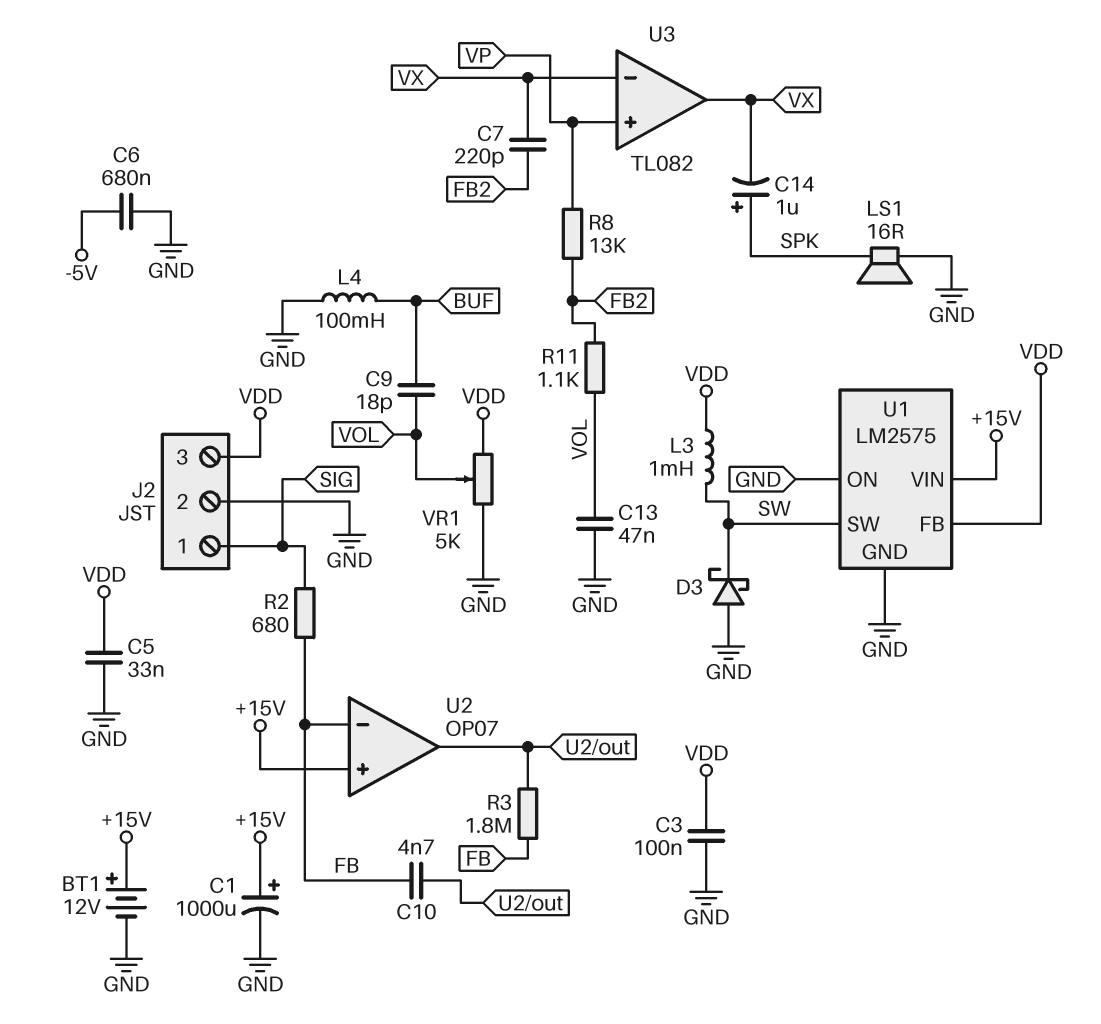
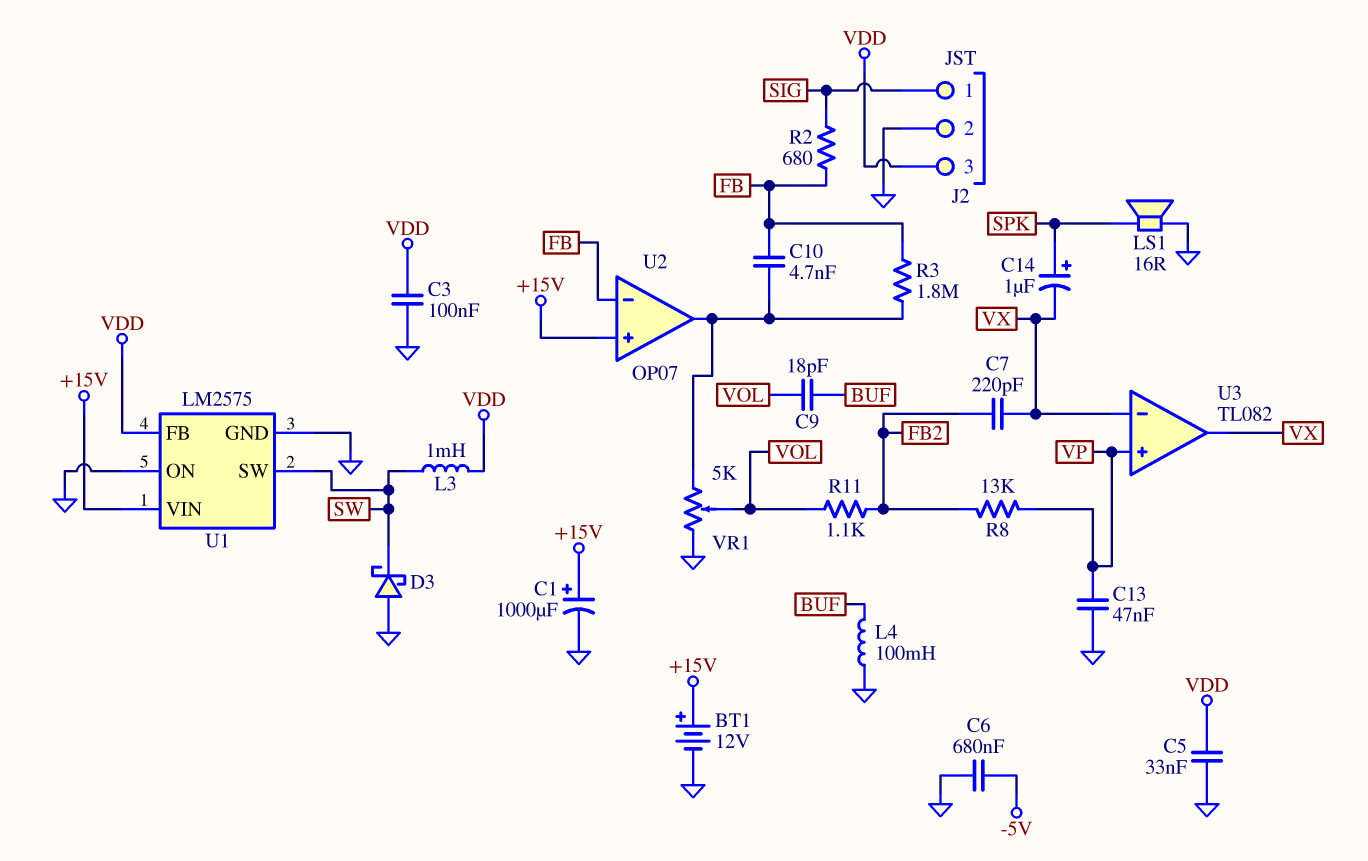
C13: 47nF (GND, VOL) -> 47nF (GND, VP)
VR1: 5k (GND, VDD, wiper VOL) -> 5k (GND, U2/out, wiper VOL)

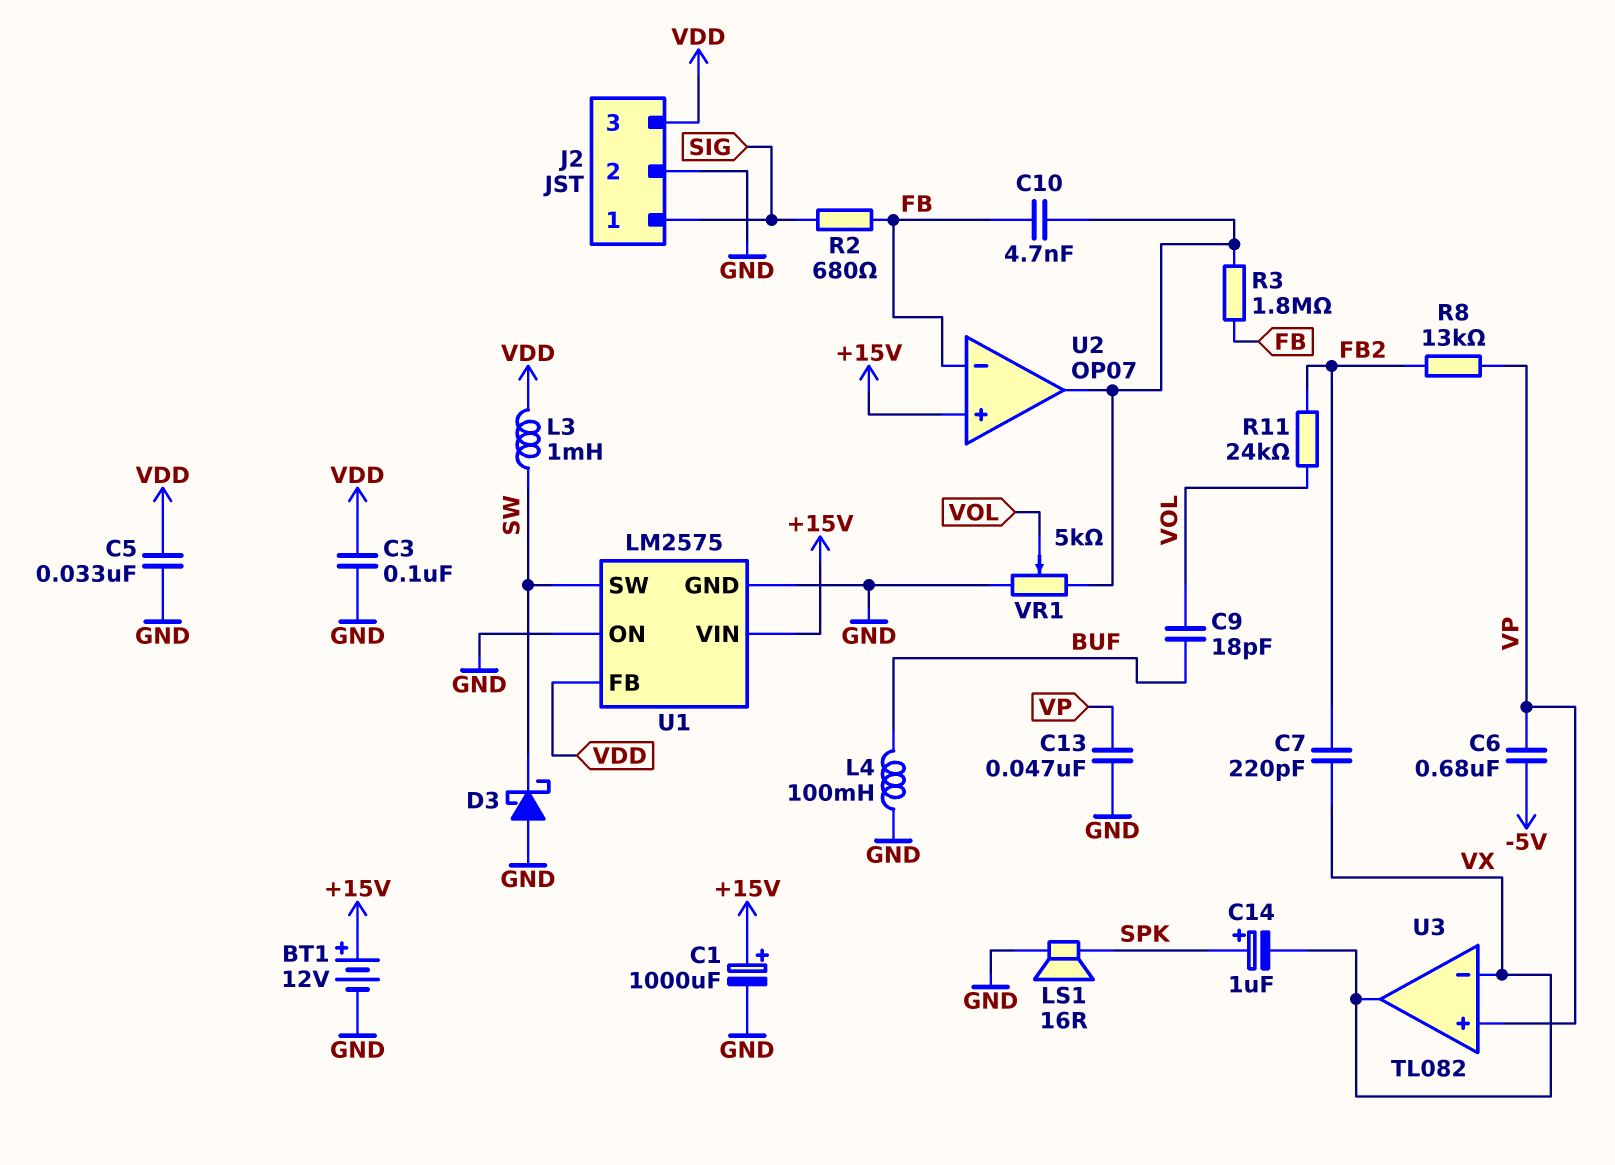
C6: 680nF (-5V, GND) -> 680nF (-5V, VP)
R11: 1.1k (FB2, VOL) -> 24k (FB2, VOL)

